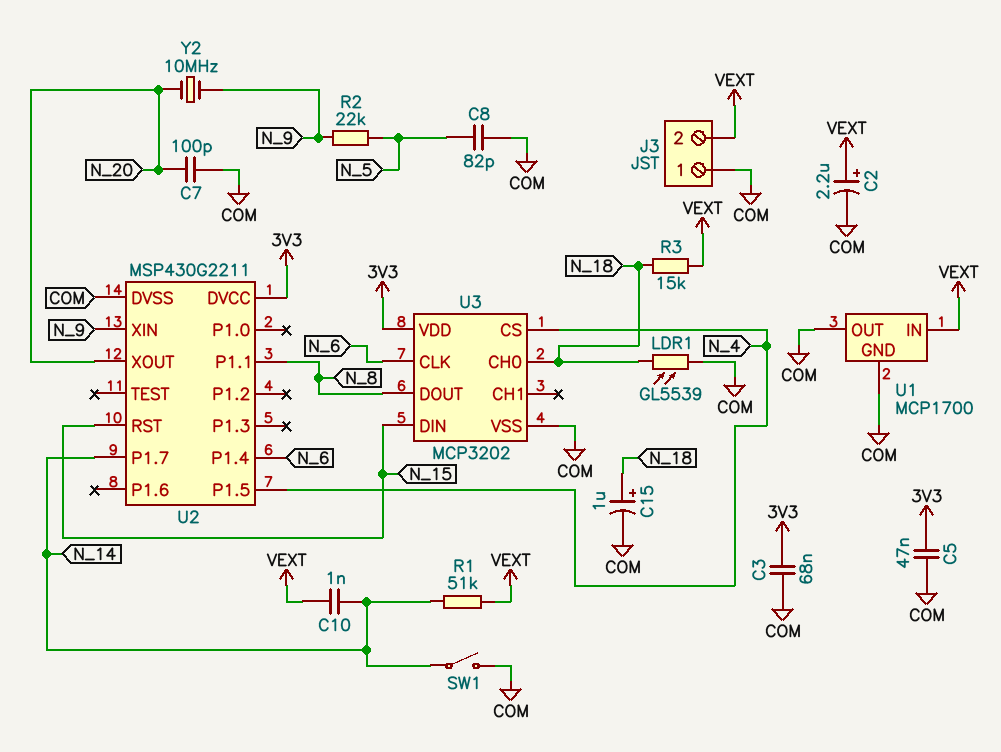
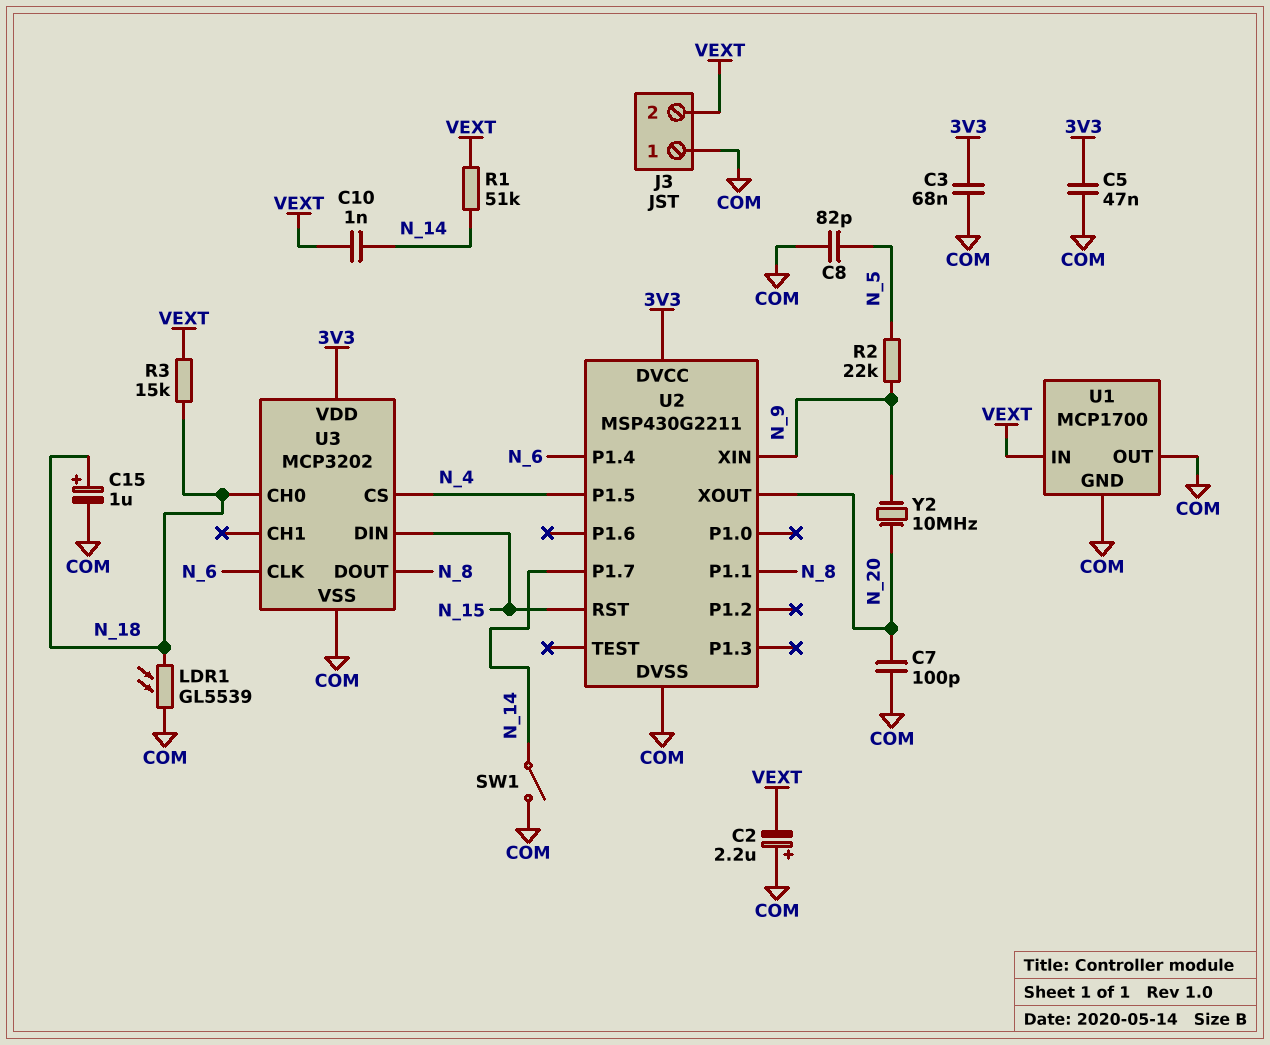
C2: 2.2uF (plus VEXT, minus COM) -> 2.2uF (plus COM, minus VEXT)

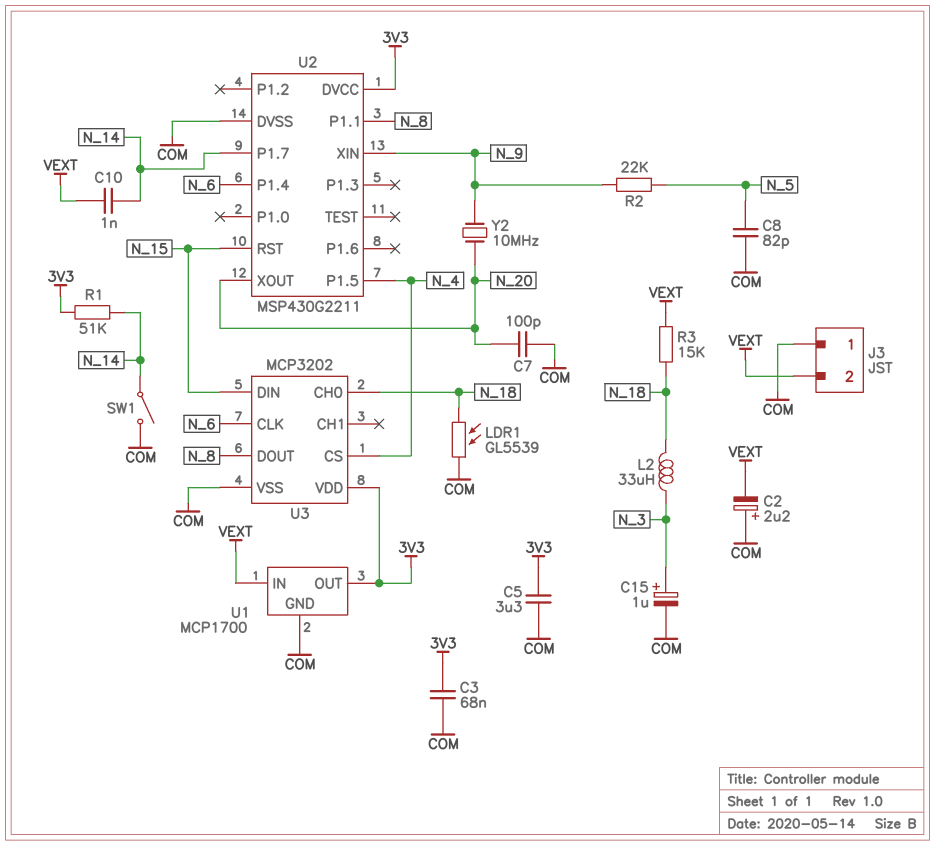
C5: 47nF (3V3, COM) -> 3.3uF (3V3, COM)
C15: 1uF (plus N_18, minus COM) -> 1uF (plus N_3, minus COM)
L2: none -> 33uH (N_3, N_18)
R1: 51k (N_14, VEXT) -> 51k (3V3, N_14)
U1 pin OUT: COM -> 3V3

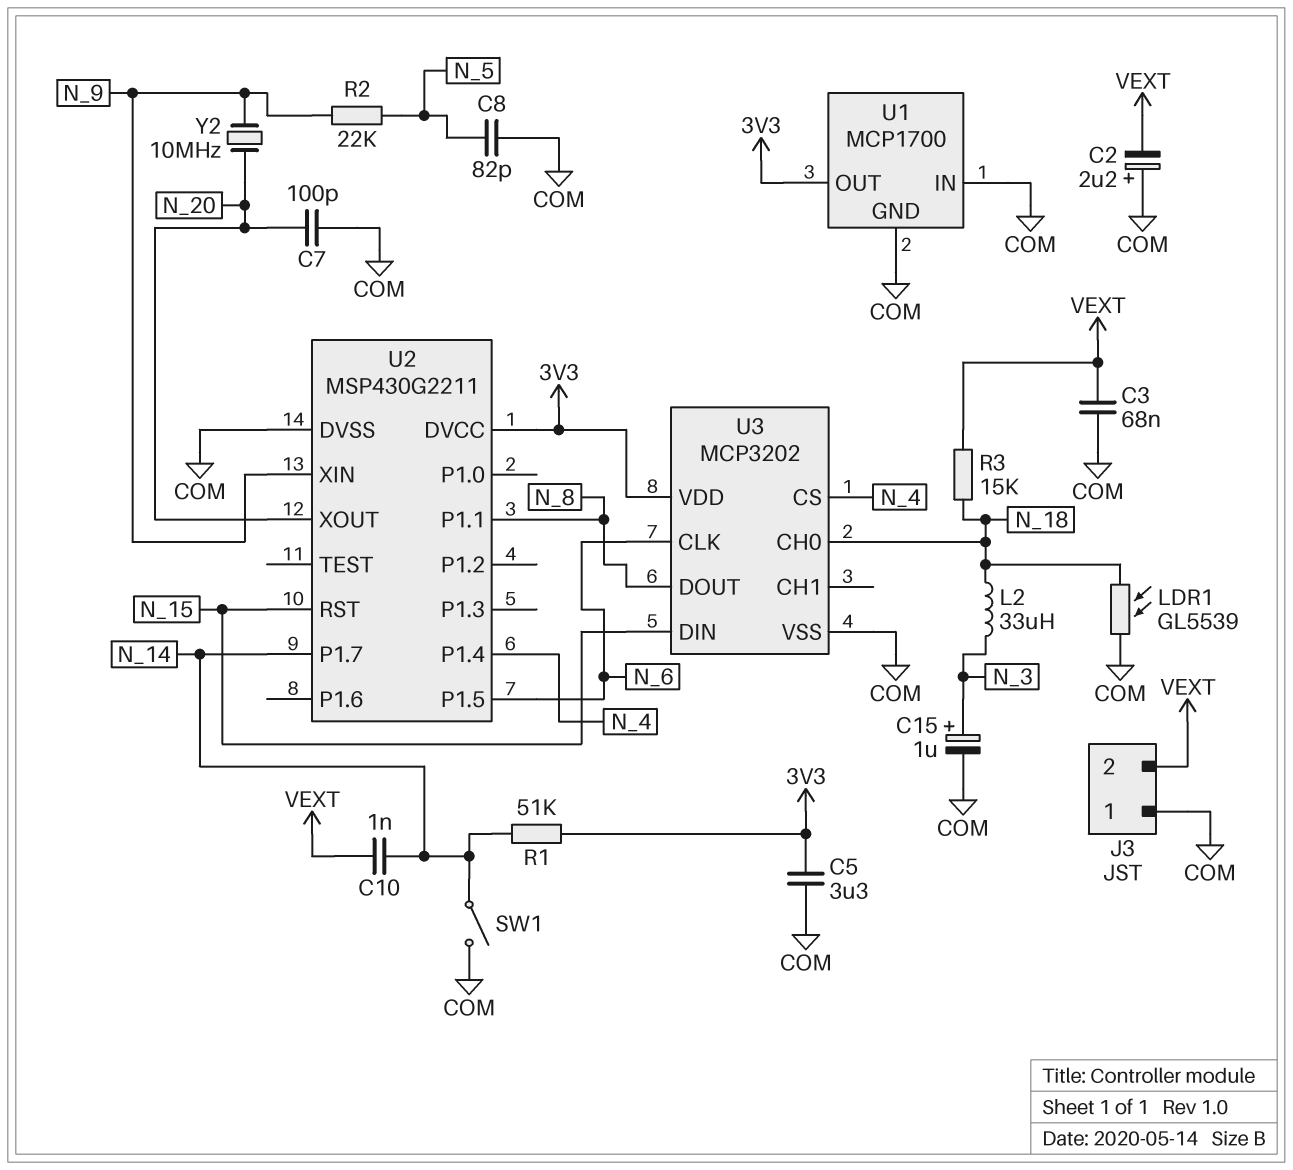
C3: 68nF (3V3, COM) -> 68nF (COM, VEXT)
U1 pin IN: VEXT -> COM
U2 pin P1.4: N_6 -> N_4
U2 pin P1.5: N_4 -> N_6

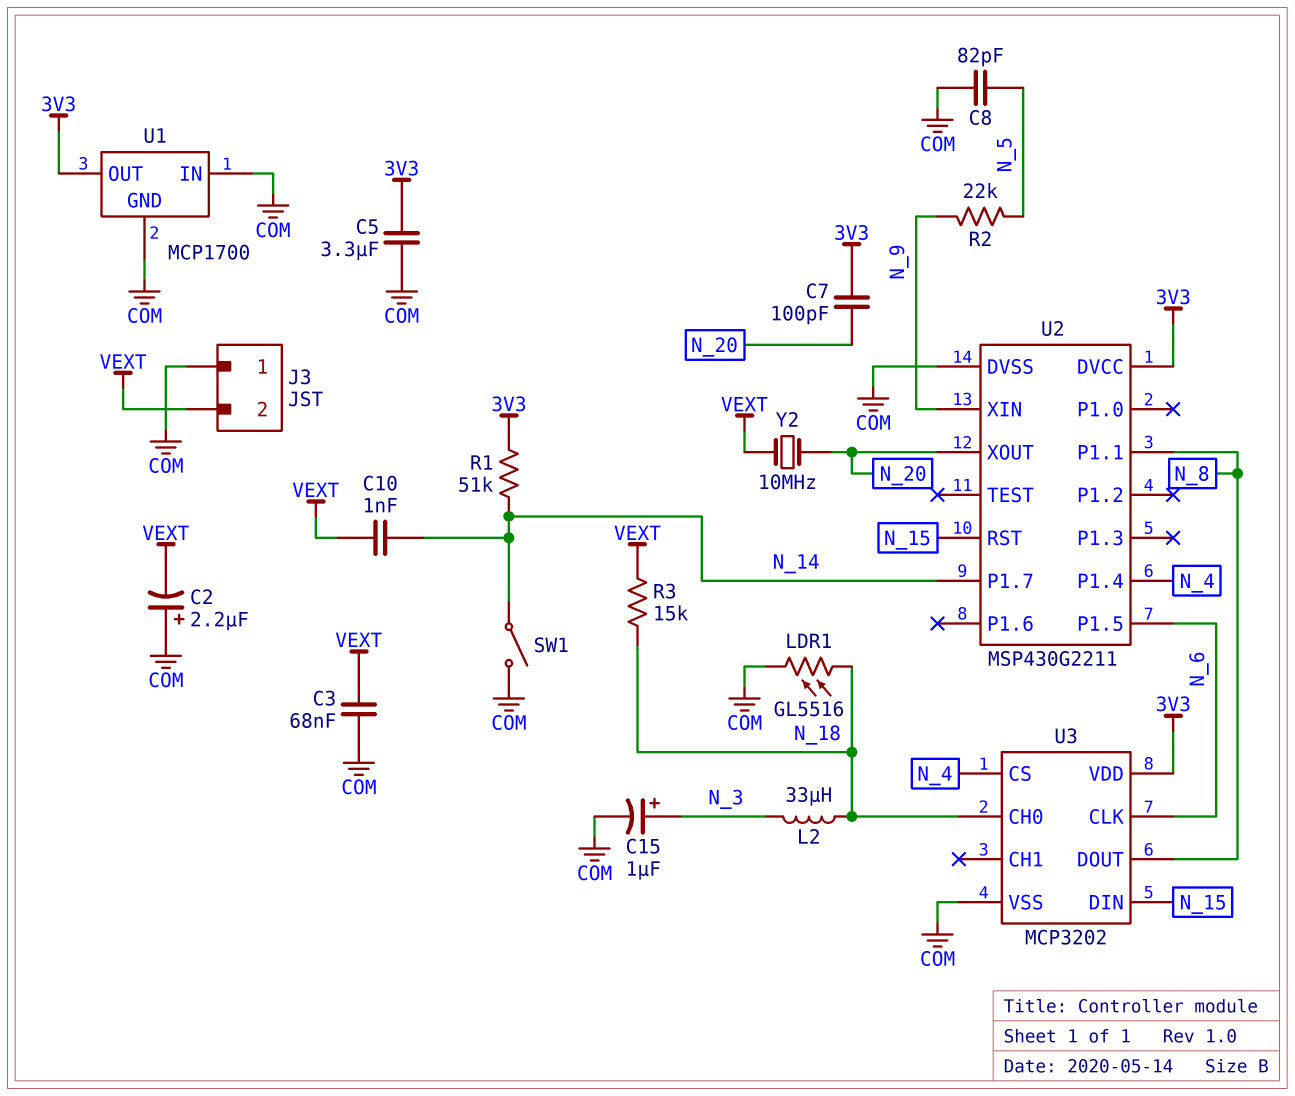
C7: 100pF (COM, N_20) -> 100pF (3V3, N_20)
LDR1: GL5539 (COM, N_18) -> GL5516 (COM, N_18)
Y2: 10MHz (N_9, N_20) -> 10MHz (N_20, VEXT)

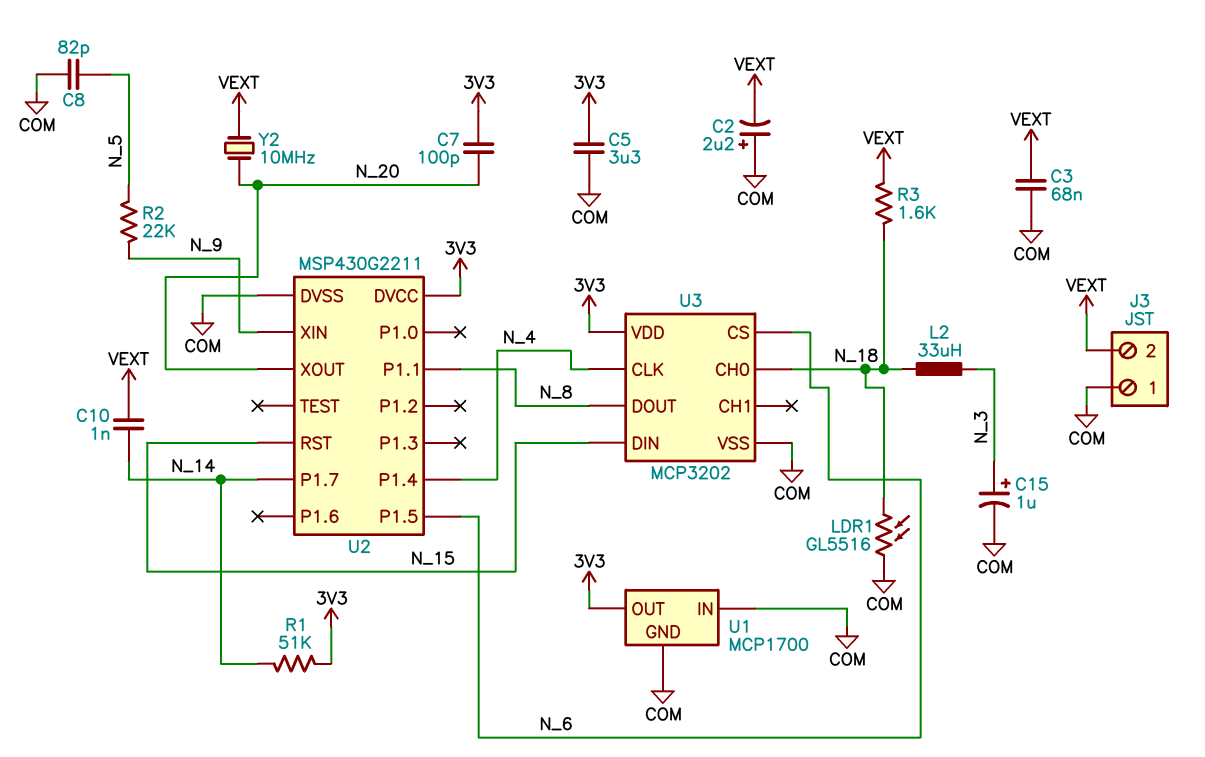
R3: 15k (N_18, VEXT) -> 1.6k (N_18, VEXT)
SW1: switch (COM, N_14) -> none
U3 pin CLK: N_6 -> N_4
U3 pin CS: N_4 -> N_6

